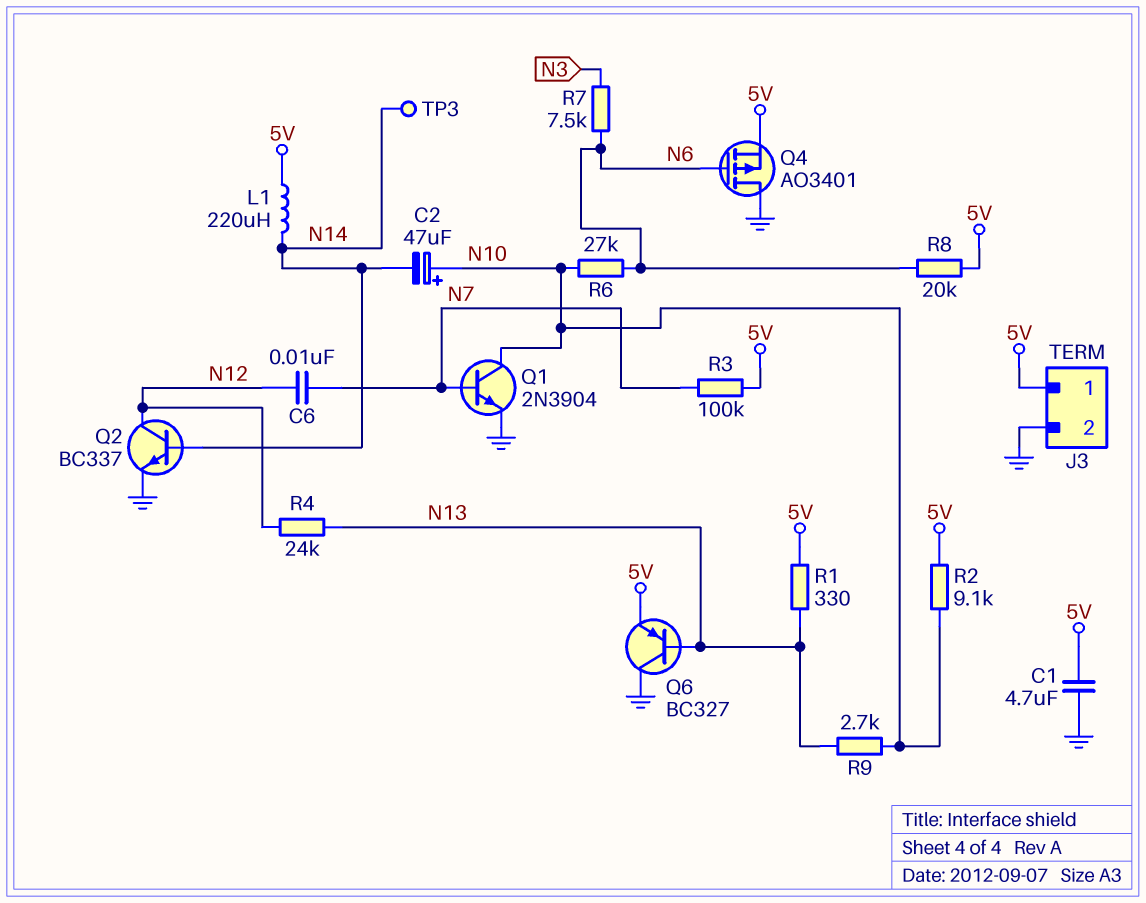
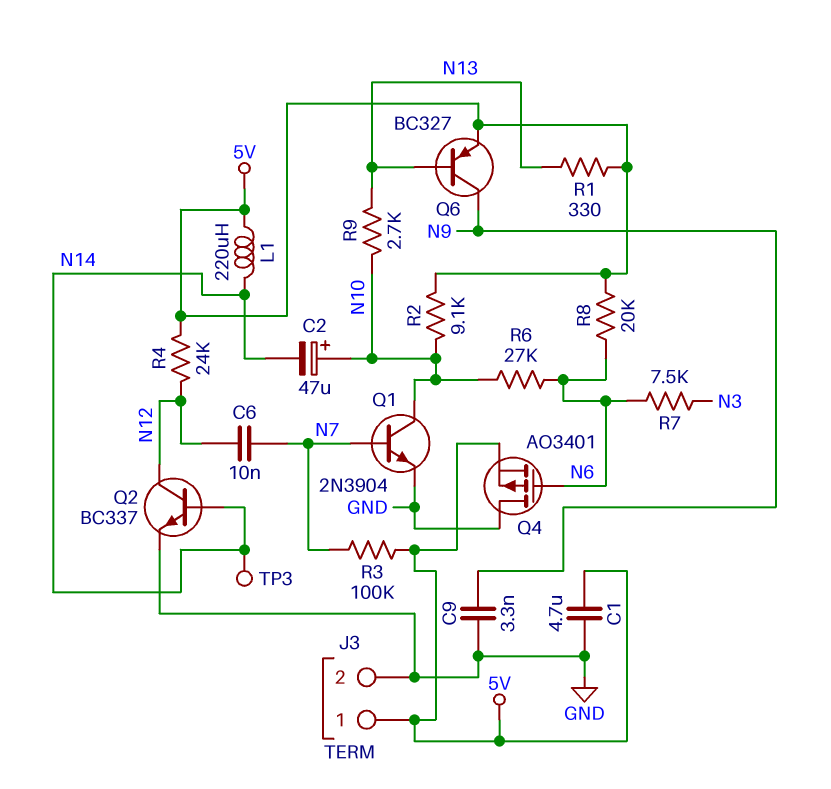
C9: none -> 3.3nF (GND, N9)
Q6: PNP BC327 (B N13, C GND, E 5V) -> PNP BC327 (B N13, C N9, E 5V)
R4: 24k (N12, N13) -> 24k (5V, N12)

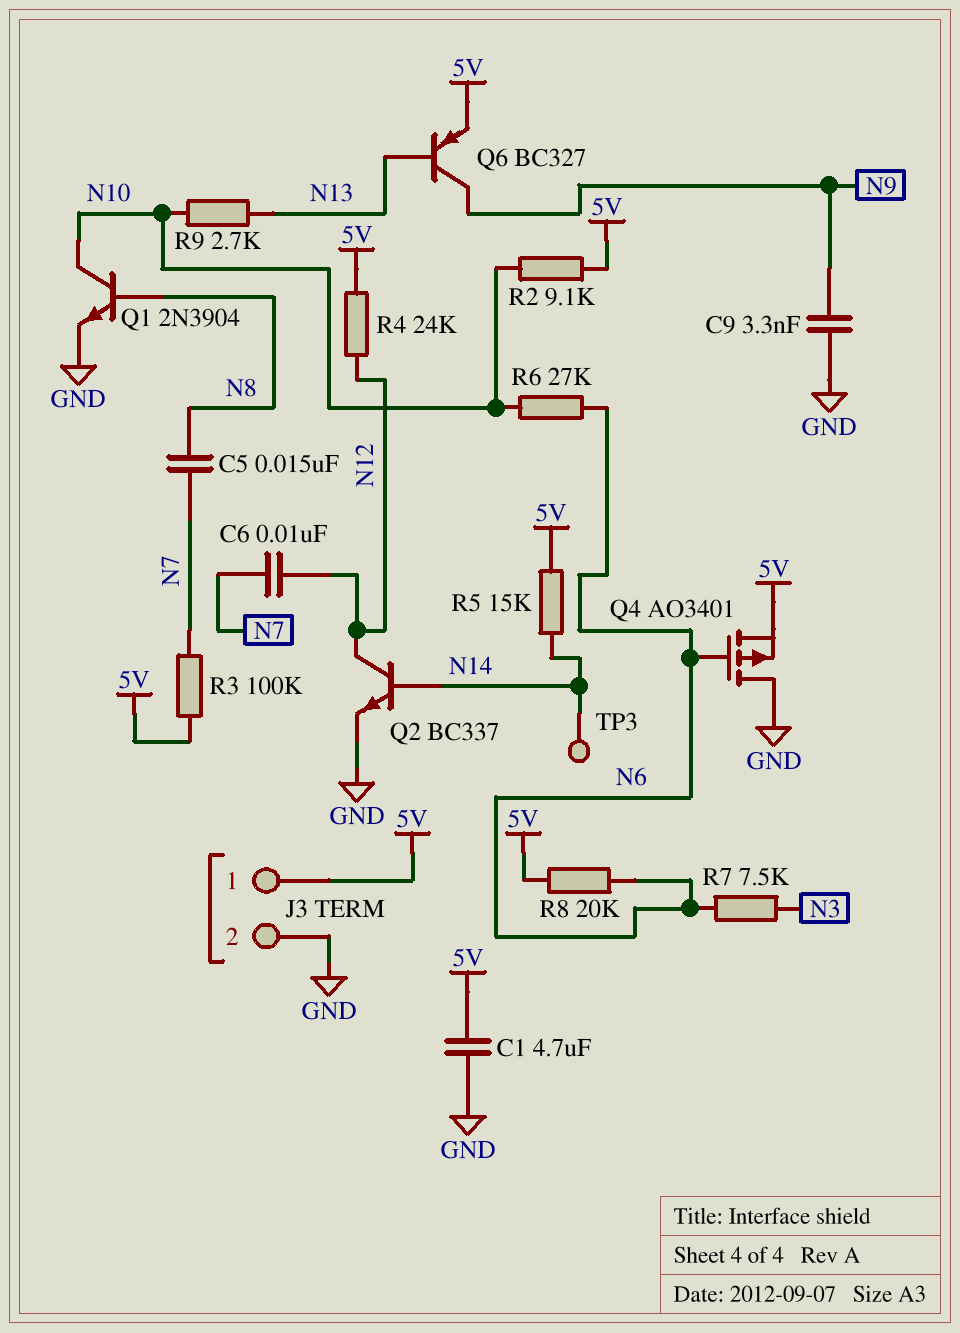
C2: 47uF (plus N10, minus N14) -> none
C5: none -> 15nF (N7, N8)
L1: 220uH (5V, N14) -> none
Q1: NPN 2N3904 (B N7, C N10, E GND) -> NPN 2N3904 (B N8, C N10, E GND)
R1: 330 (5V, N13) -> none
R5: none -> 15k (5V, N14)

